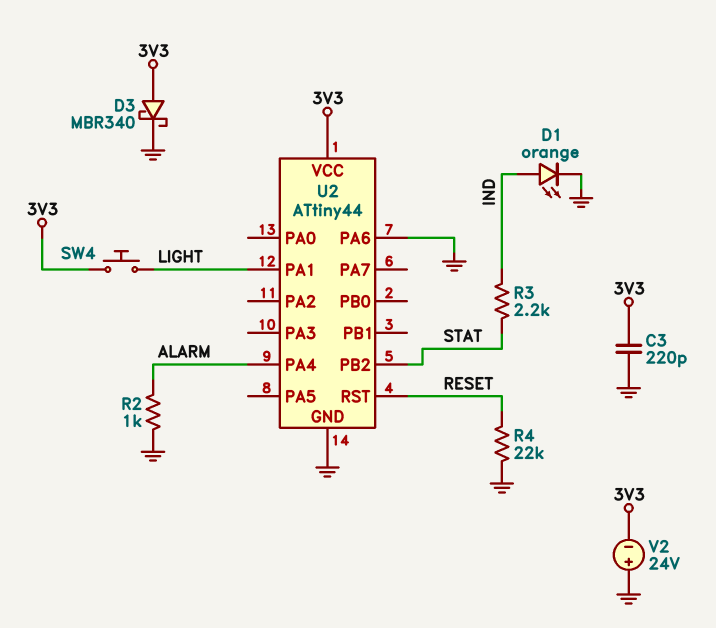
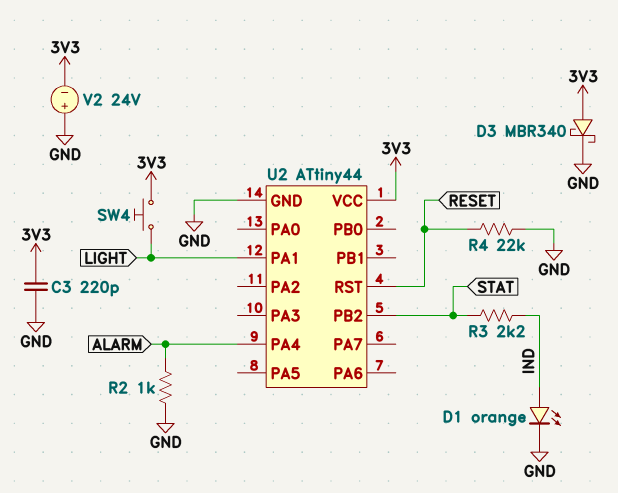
U2 pin PA6: GND -> none

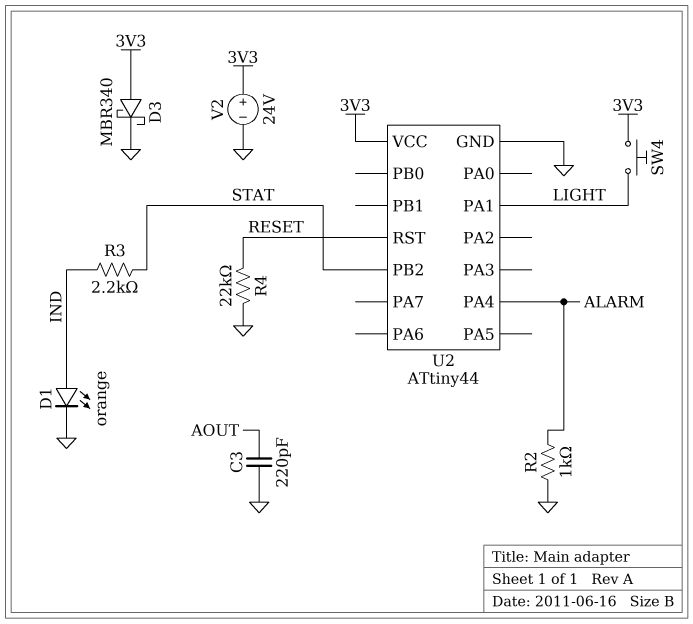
C3: 220pF (3V3, GND) -> 220pF (AOUT, GND)
V2: 24V (plus GND, minus 3V3) -> 24V (plus 3V3, minus GND)

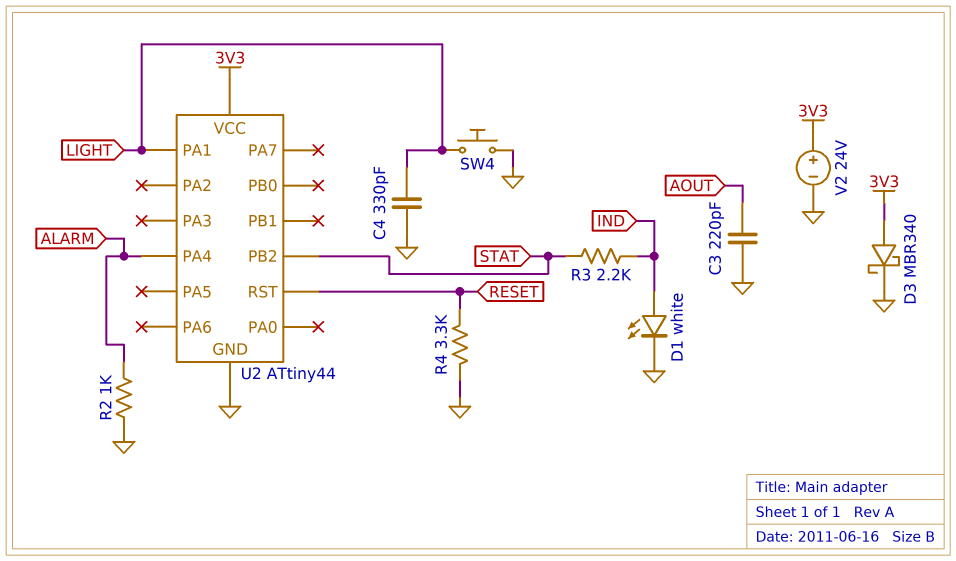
C4: none -> 330pF (GND, LIGHT)
D1: LED orange (A IND, K GND) -> LED white (A IND, K GND)
R4: 22k (GND, RESET) -> 3.3k (GND, RESET)
SW4: button (3V3, LIGHT) -> button (GND, LIGHT)

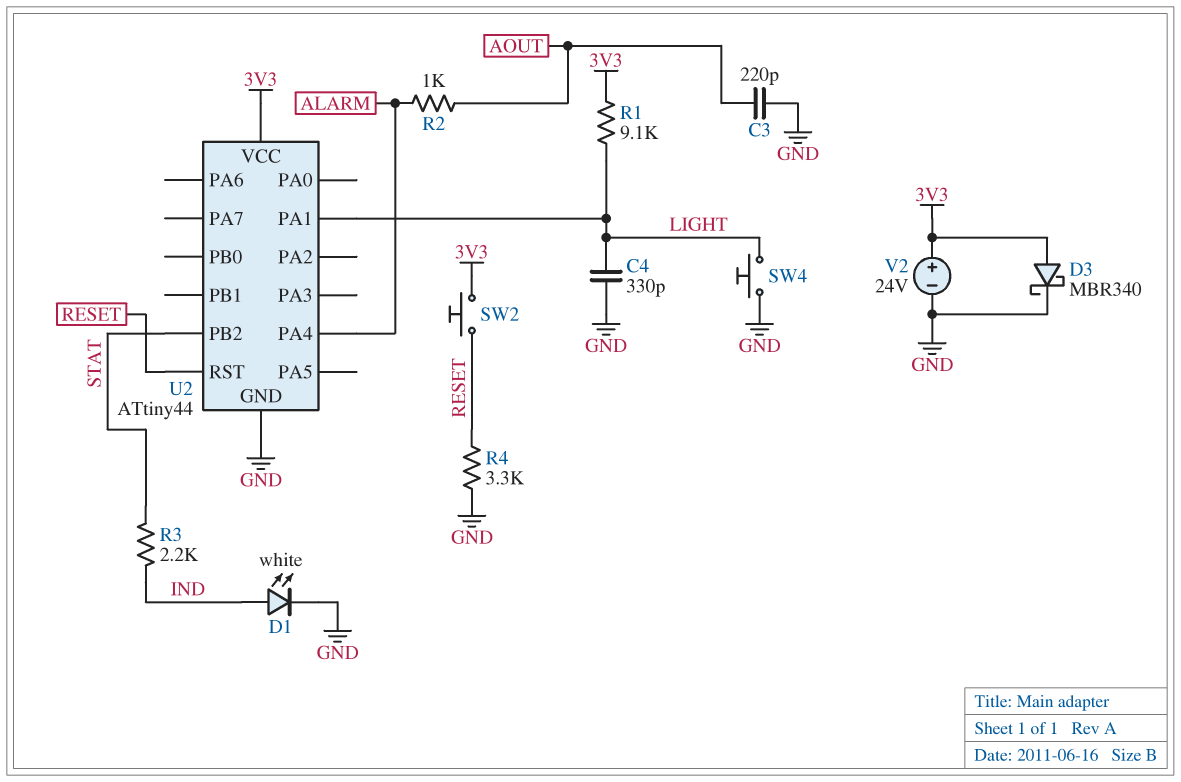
R1: none -> 9.1k (3V3, LIGHT)
R2: 1k (ALARM, GND) -> 1k (ALARM, AOUT)
SW2: none -> button (3V3, RESET)

